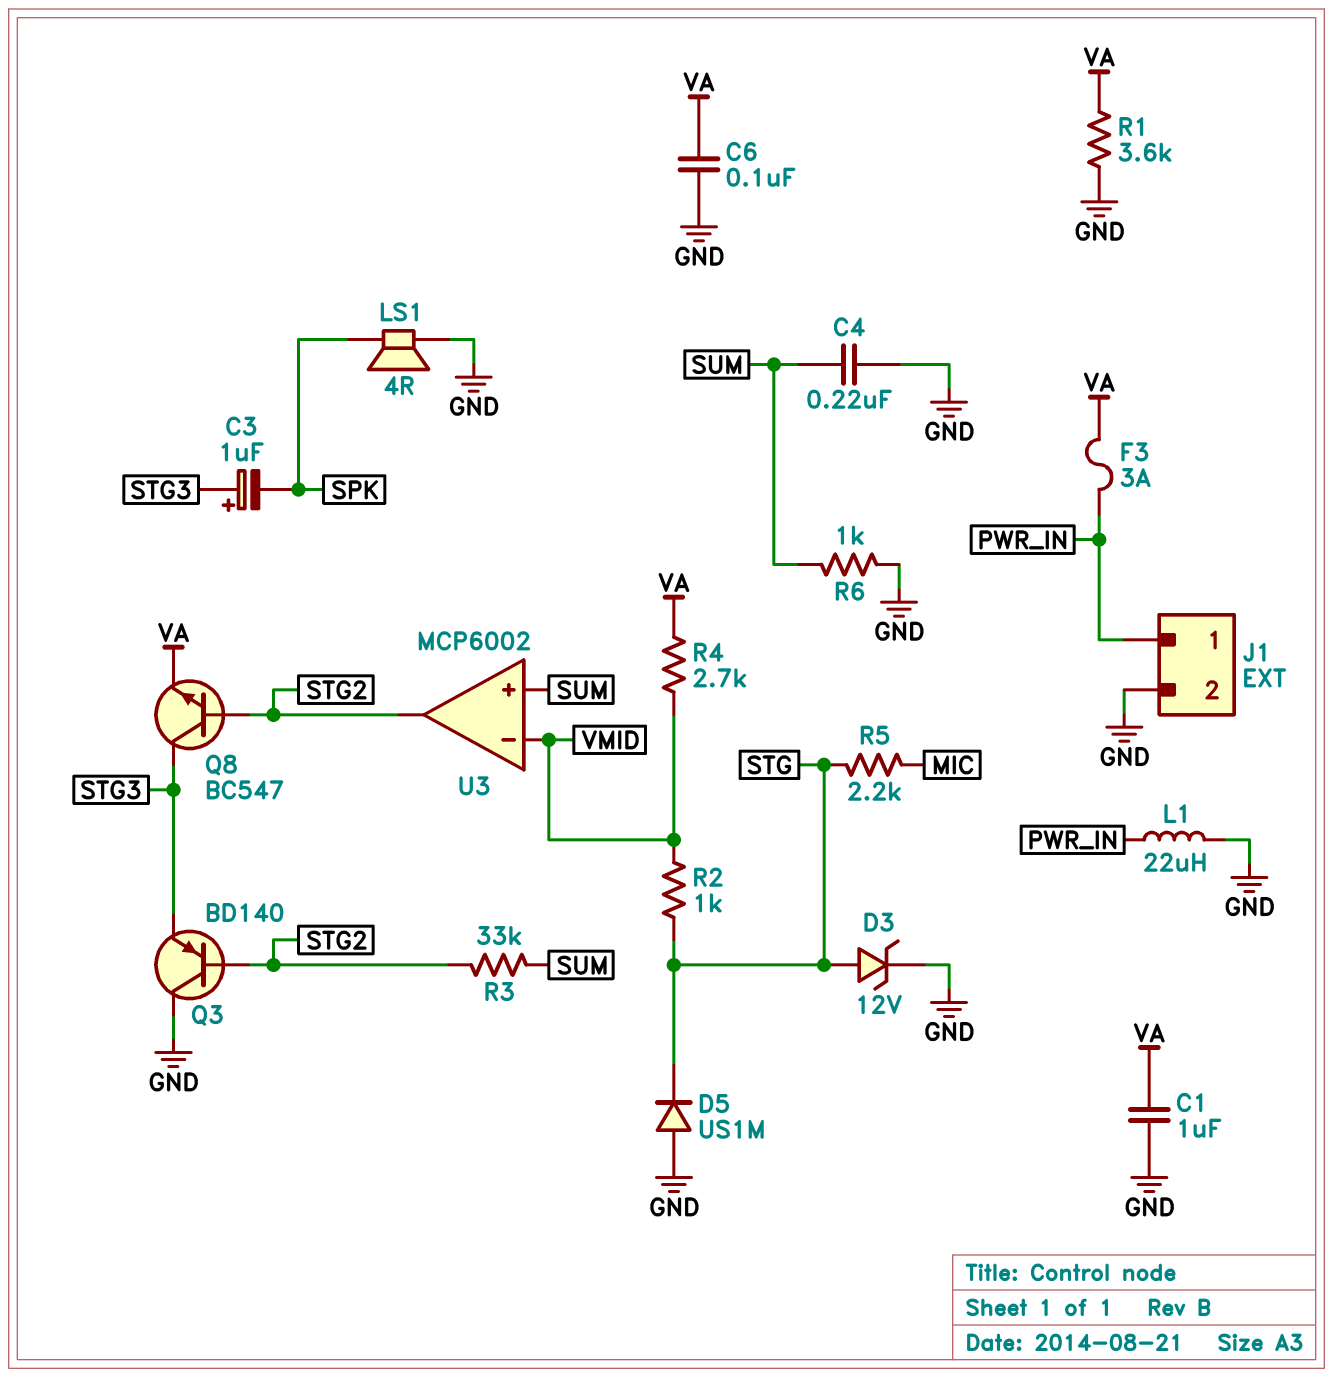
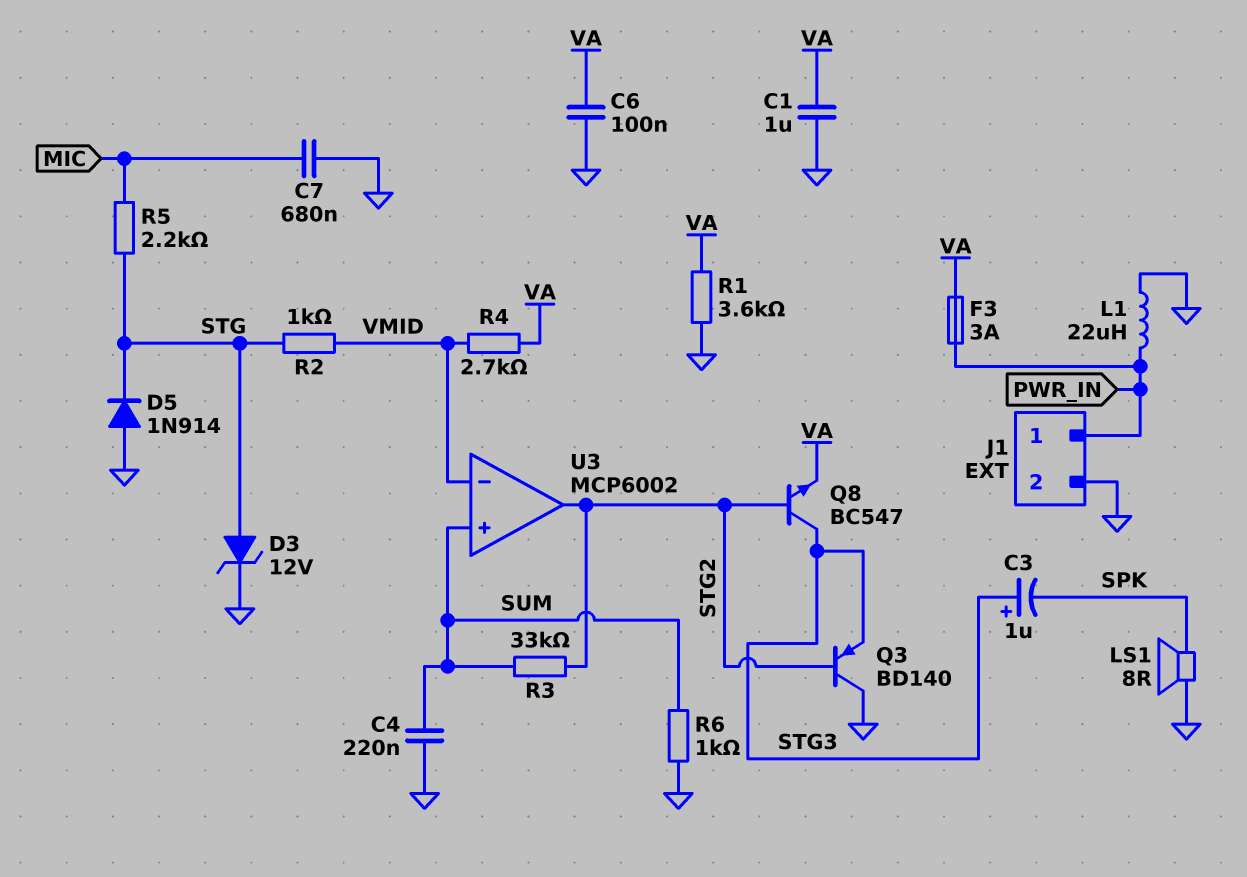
C7: none -> 680nF (GND, MIC)
D5: diode US1M (A GND, K STG) -> diode 1N914 (A GND, K STG)
LS1: speaker 4R (GND, SPK) -> speaker 8R (GND, SPK)

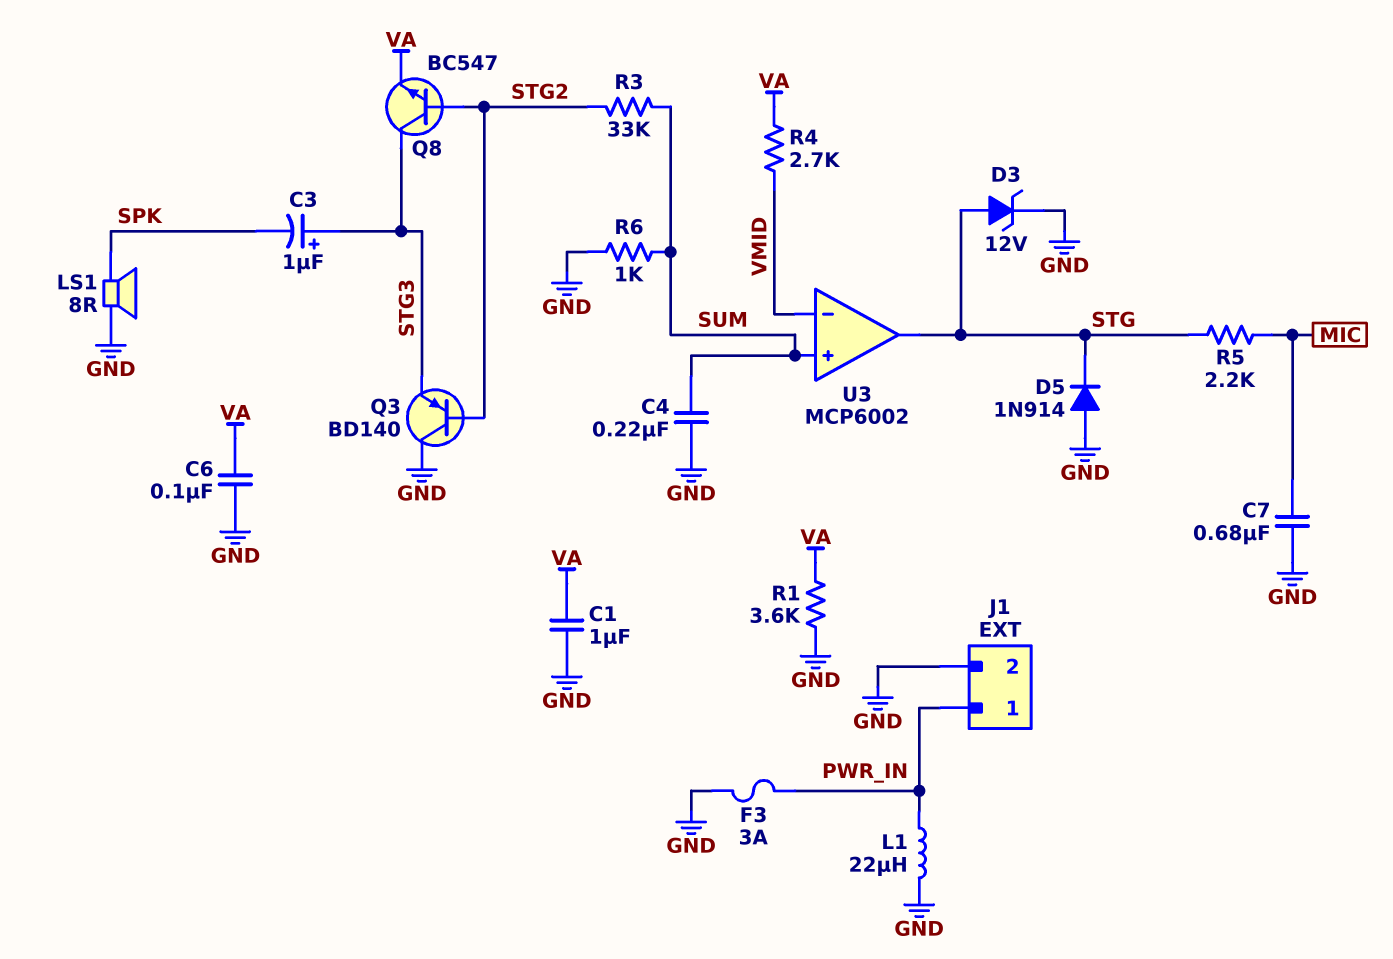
F3: 3A (PWR_IN, VA) -> 3A (GND, PWR_IN)
R2: 1k (STG, VMID) -> none
U3 pin out: STG2 -> STG

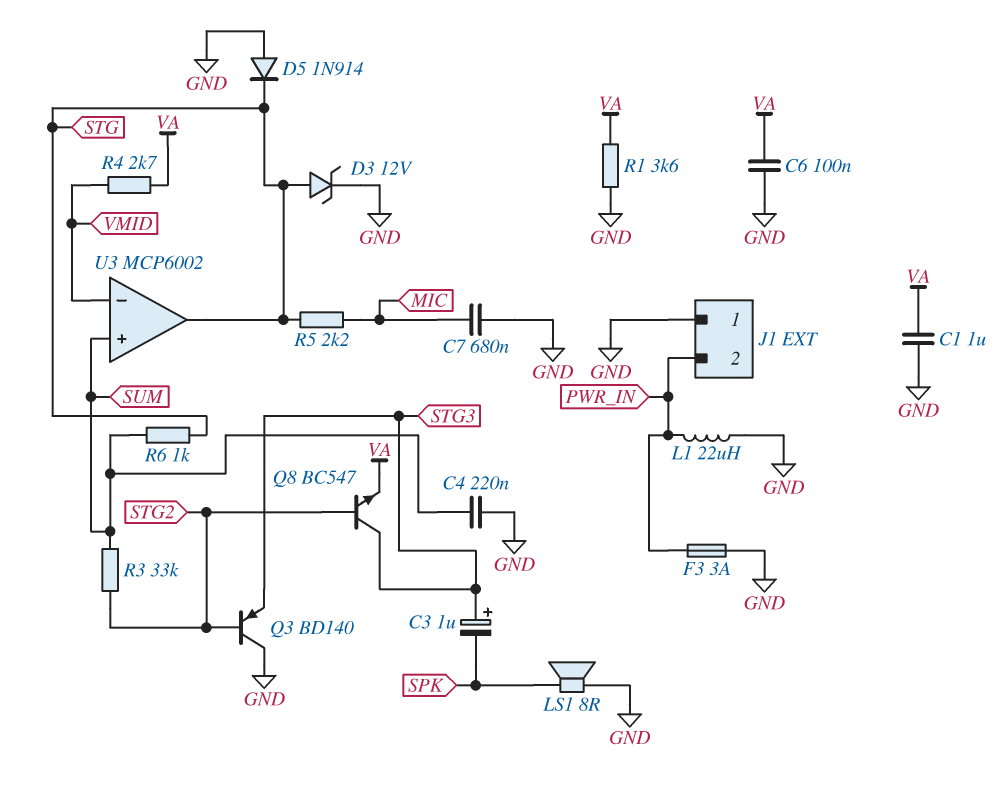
J1 pin 1: PWR_IN -> GND
J1 pin 2: GND -> PWR_IN
R6: 1k (GND, SUM) -> 1k (STG, SUM)

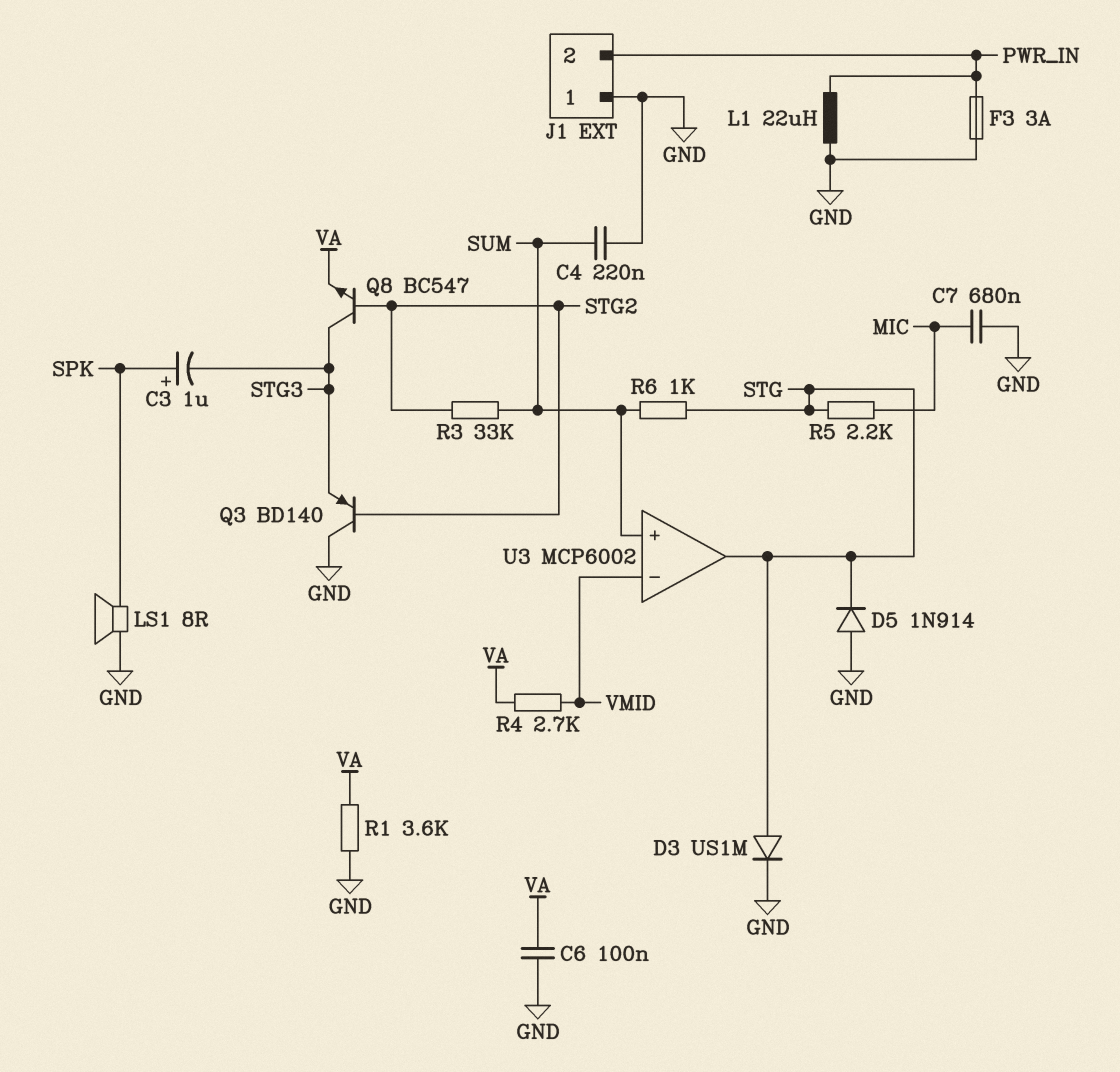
C1: 1uF (GND, VA) -> none
C3: 1uF (plus STG3, minus SPK) -> 1uF (plus SPK, minus STG3)
D3: zener 12V (A STG, K GND) -> diode US1M (A STG, K GND)

